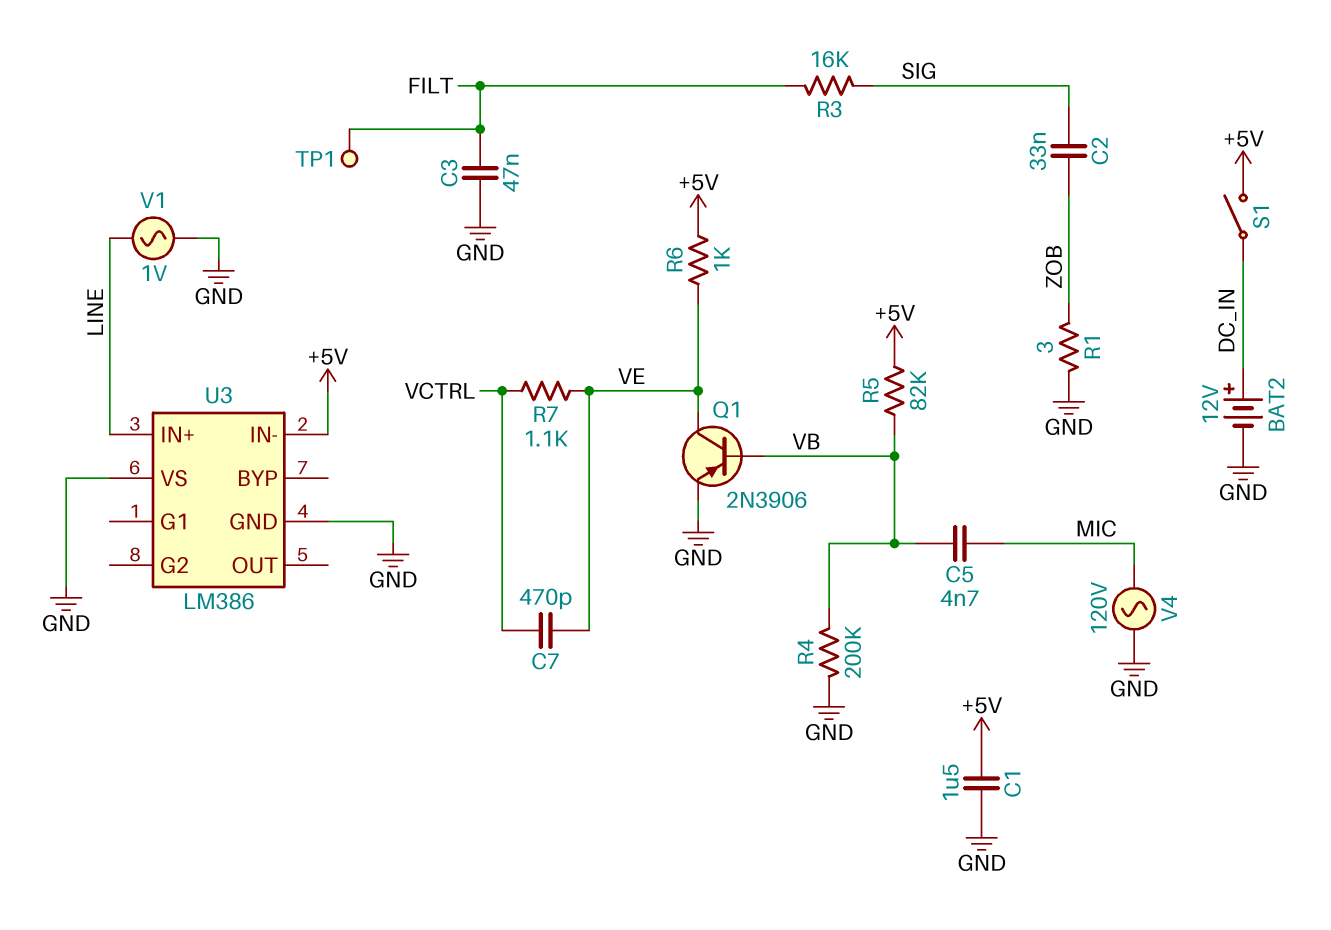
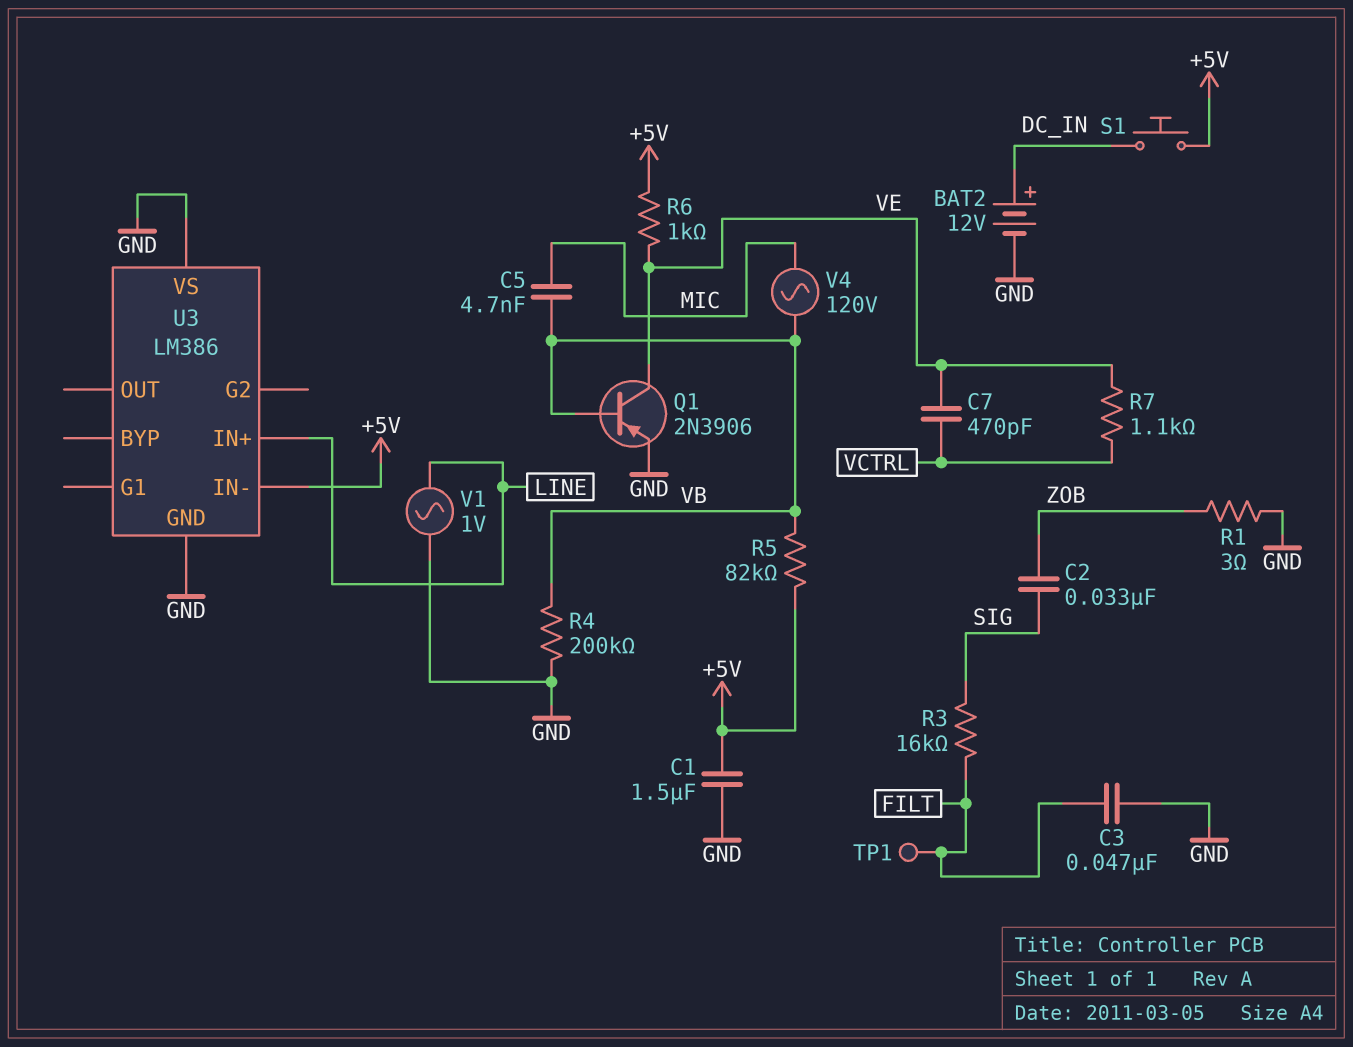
S1: switch (+5V, DC_IN) -> button (+5V, DC_IN)
V4: AC 120V (GND, MIC) -> AC 120V (MIC, VB)

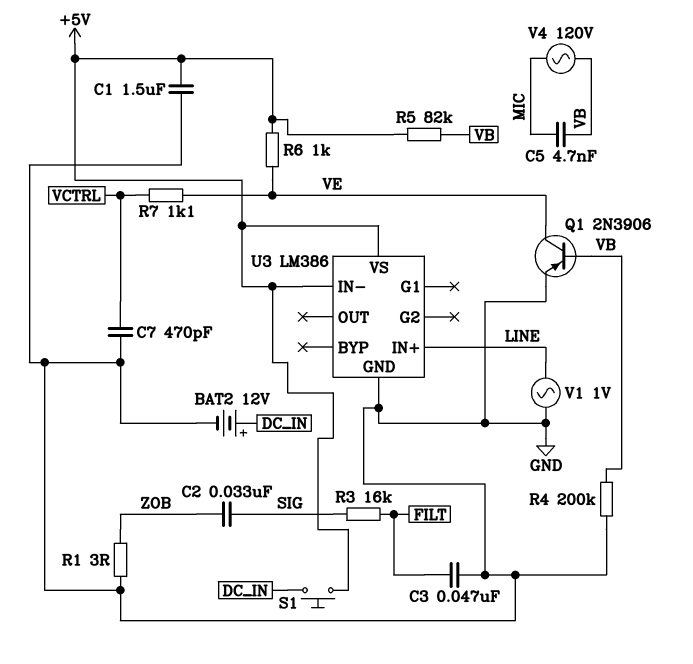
C7: 470pF (VCTRL, VE) -> 470pF (GND, VCTRL)
TP1: test point (FILT) -> none
U3 pin VS: GND -> +5V

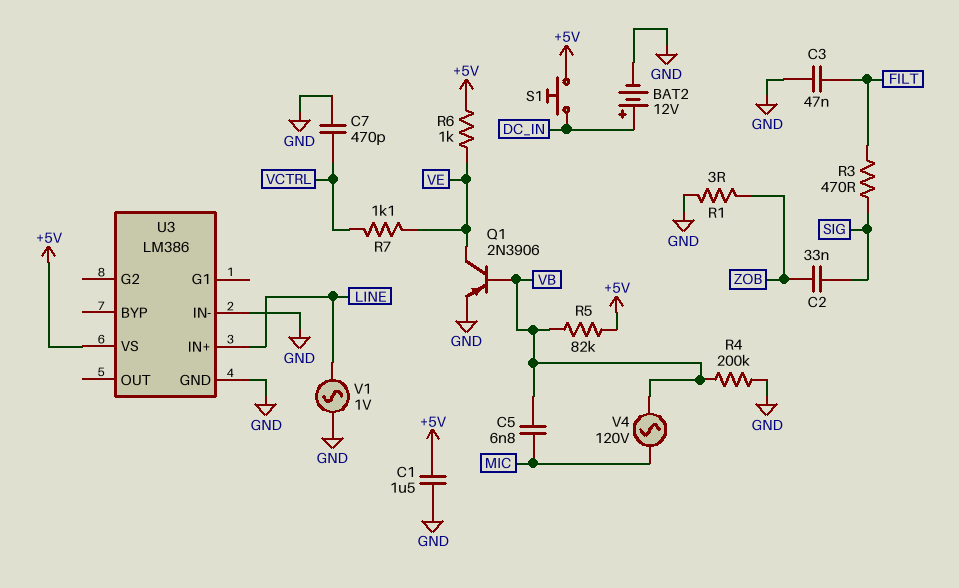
C5: 4.7nF (MIC, VB) -> 6.8nF (MIC, VB)
R3: 16k (FILT, SIG) -> 470 (FILT, SIG)
U3 pin IN-: +5V -> GND

